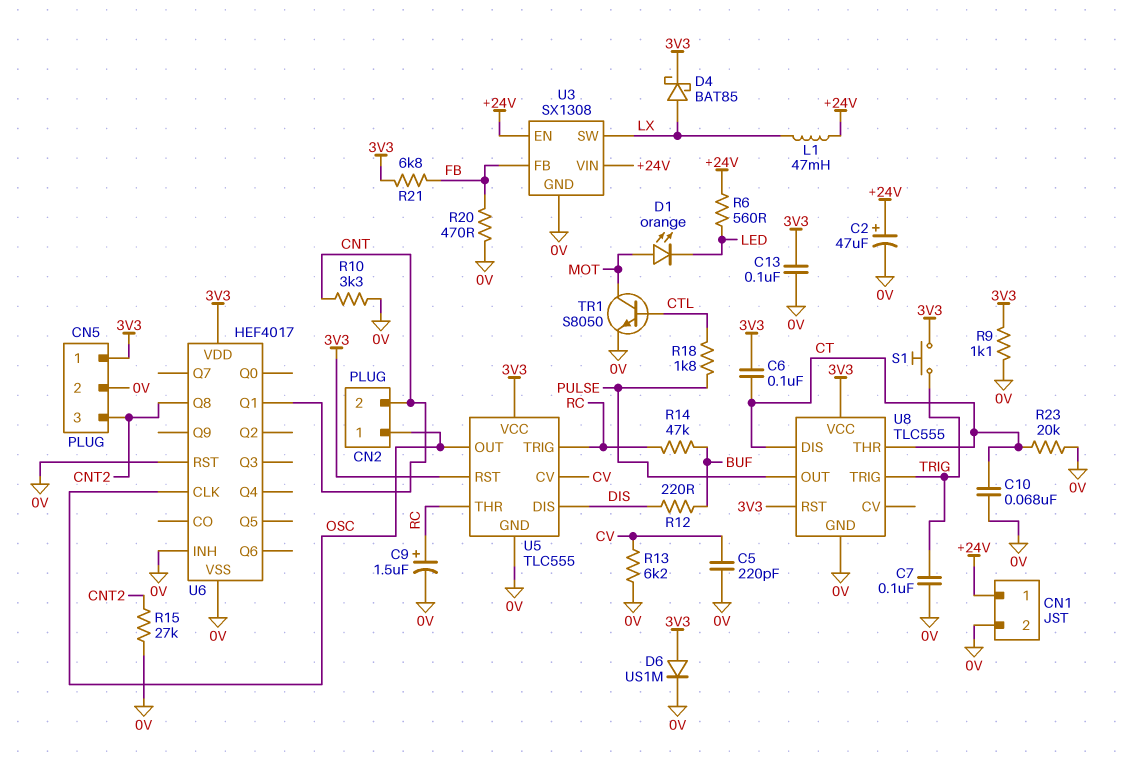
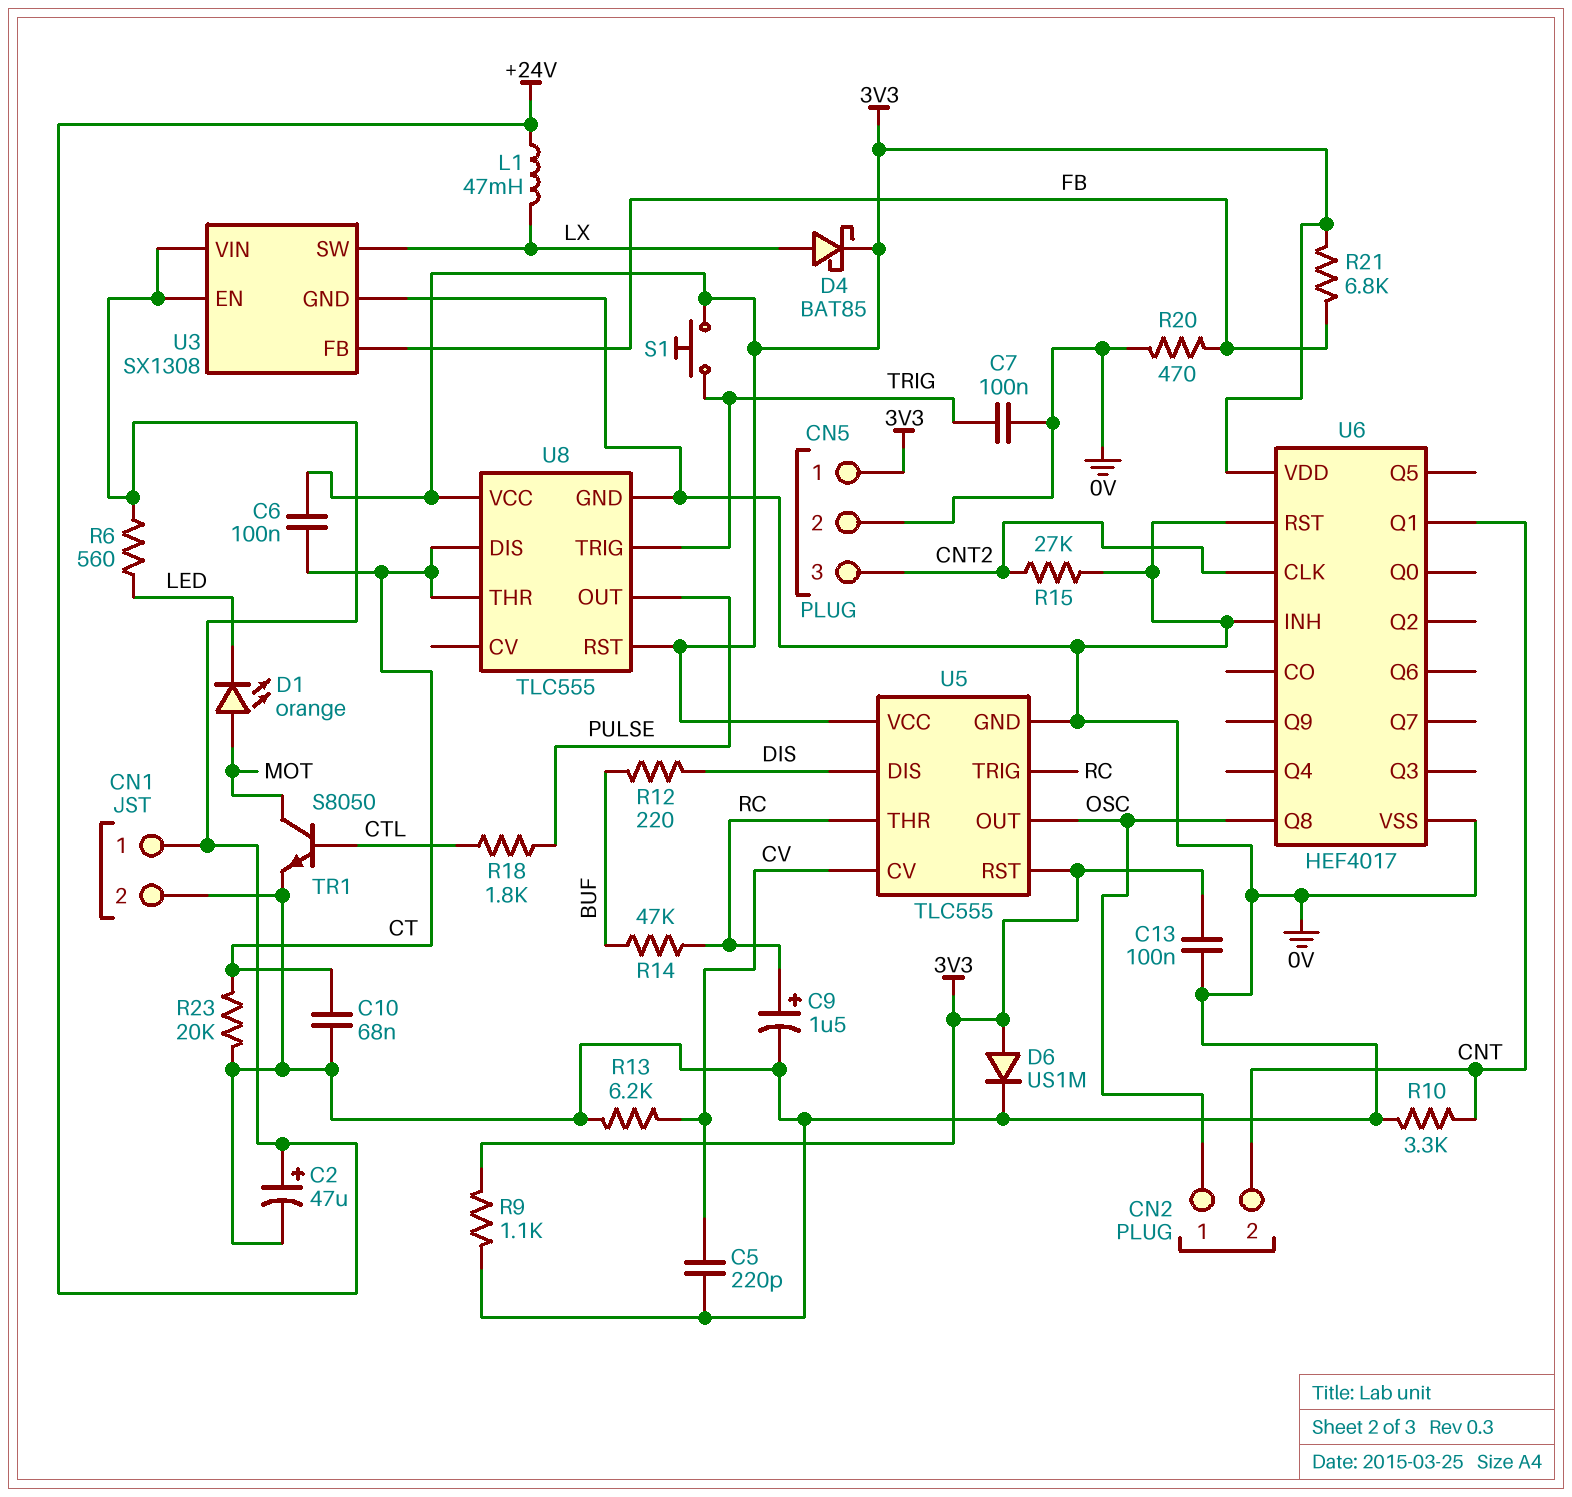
U6 pin CLK: OSC -> CNT2
U6 pin Q8: CNT2 -> OSC

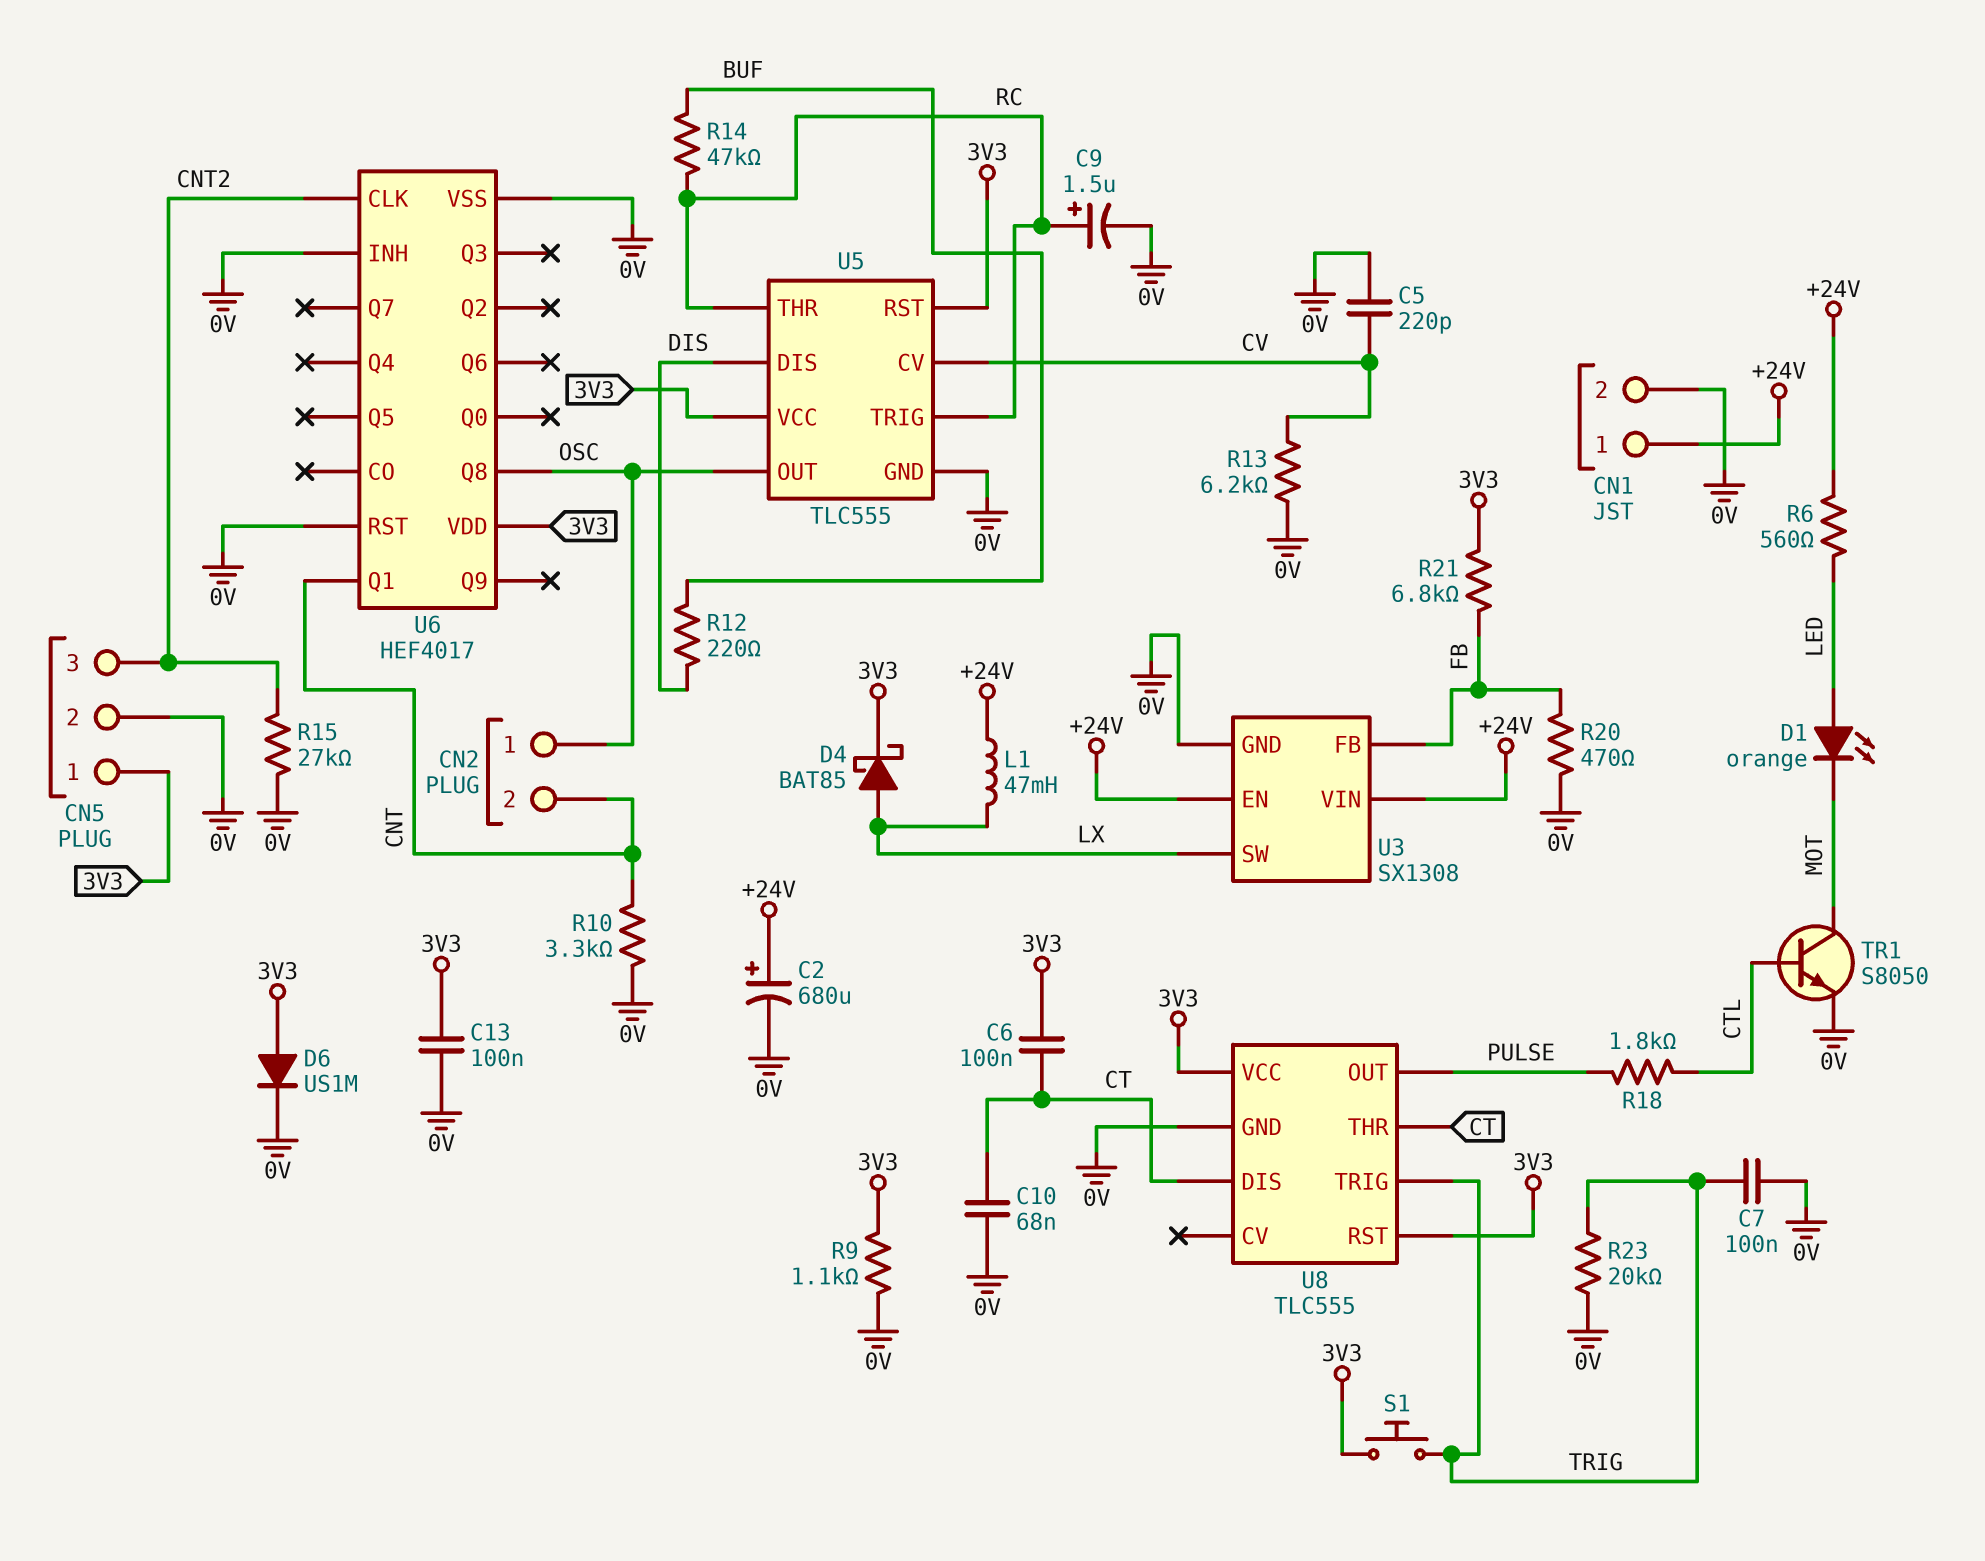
C2: 47uF (plus +24V, minus 0V) -> 680uF (plus +24V, minus 0V)
D1: LED orange (A MOT, K LED) -> LED orange (A LED, K MOT)
R23: 20k (0V, CT) -> 20k (0V, TRIG)

